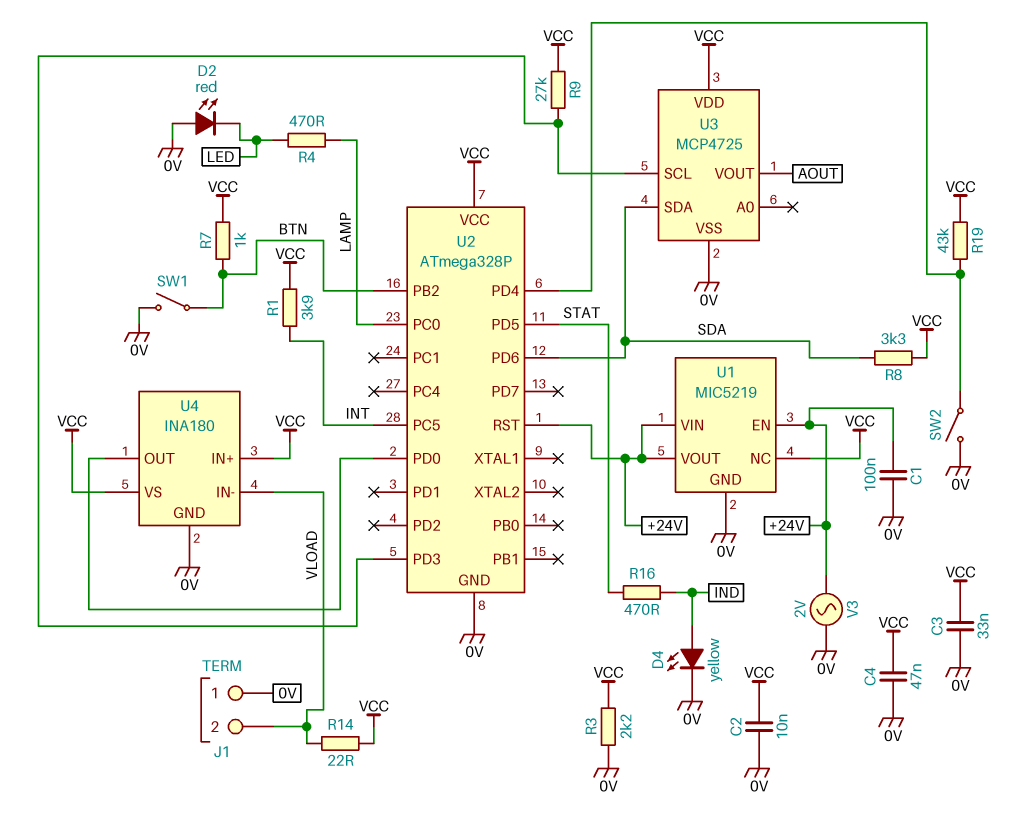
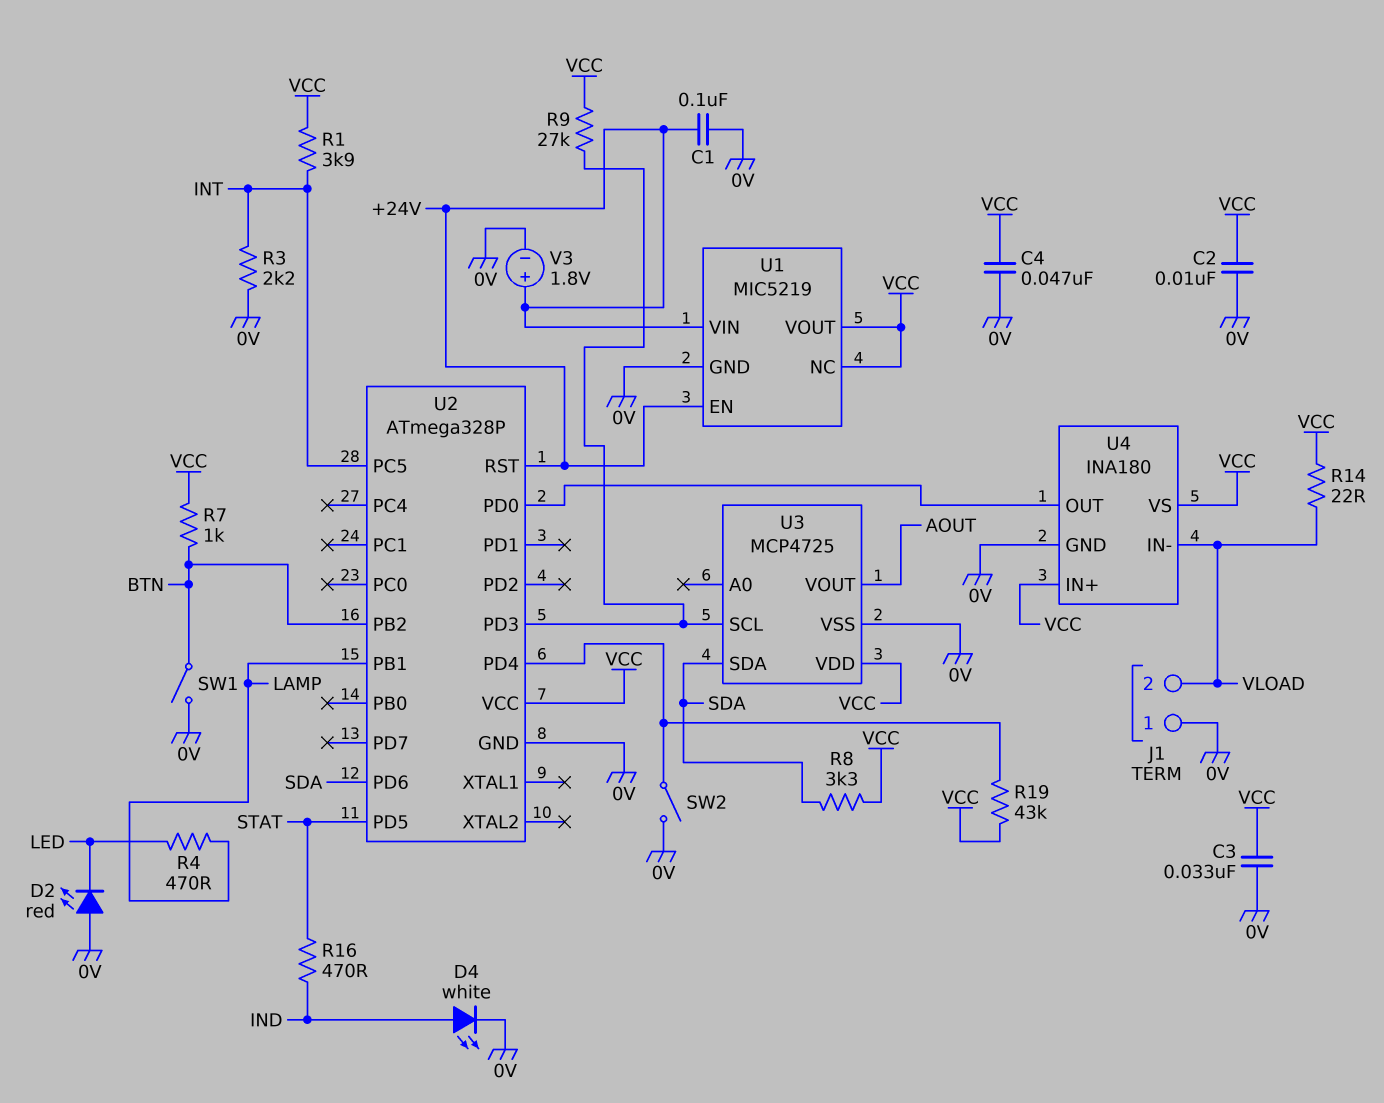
D4: LED yellow (A IND, K 0V) -> LED white (A IND, K 0V)
R3: 2.2k (0V, VCC) -> 2.2k (0V, INT)
U1 pin VOUT: +24V -> VCC
U2 pin PB1: none -> LAMP
U2 pin PC0: LAMP -> none
V3: AC 2V (+24V, 0V) -> 1.8V (plus +24V, minus 0V)

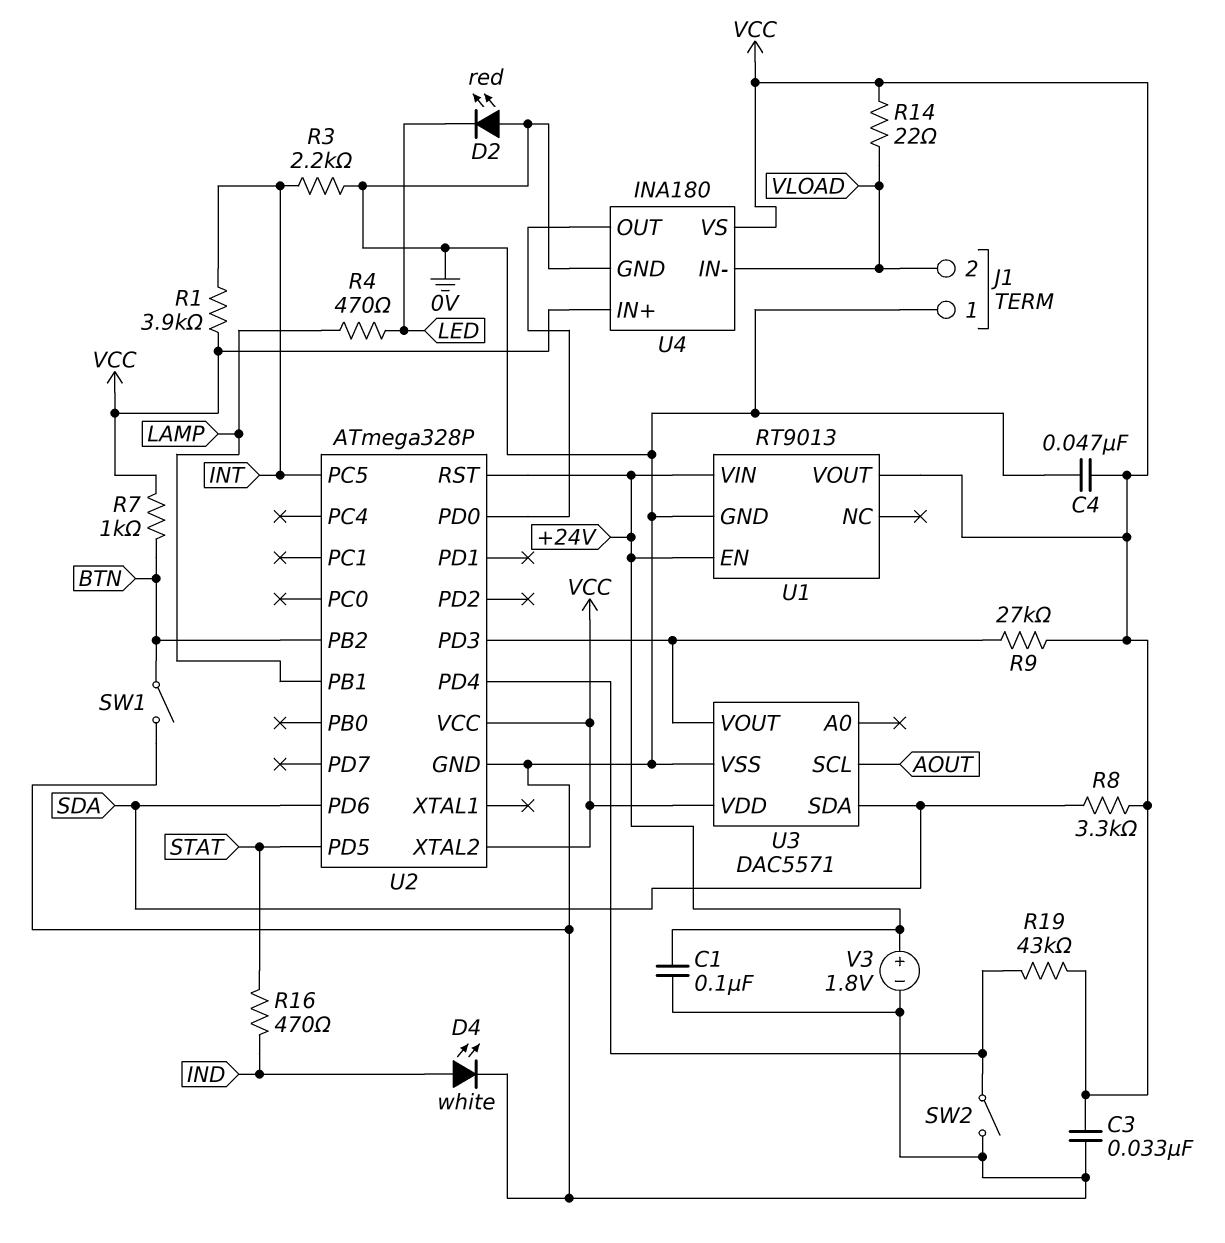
C2: 10nF (0V, VCC) -> none
U1: MIC5219 -> RT9013
U1 pin NC: VCC -> none
U2 pin XTAL2: none -> VCC
U3: MCP4725 -> DAC5571
U3 pin SCL: U2/PD3 -> AOUT
U3 pin VOUT: AOUT -> U2/PD3

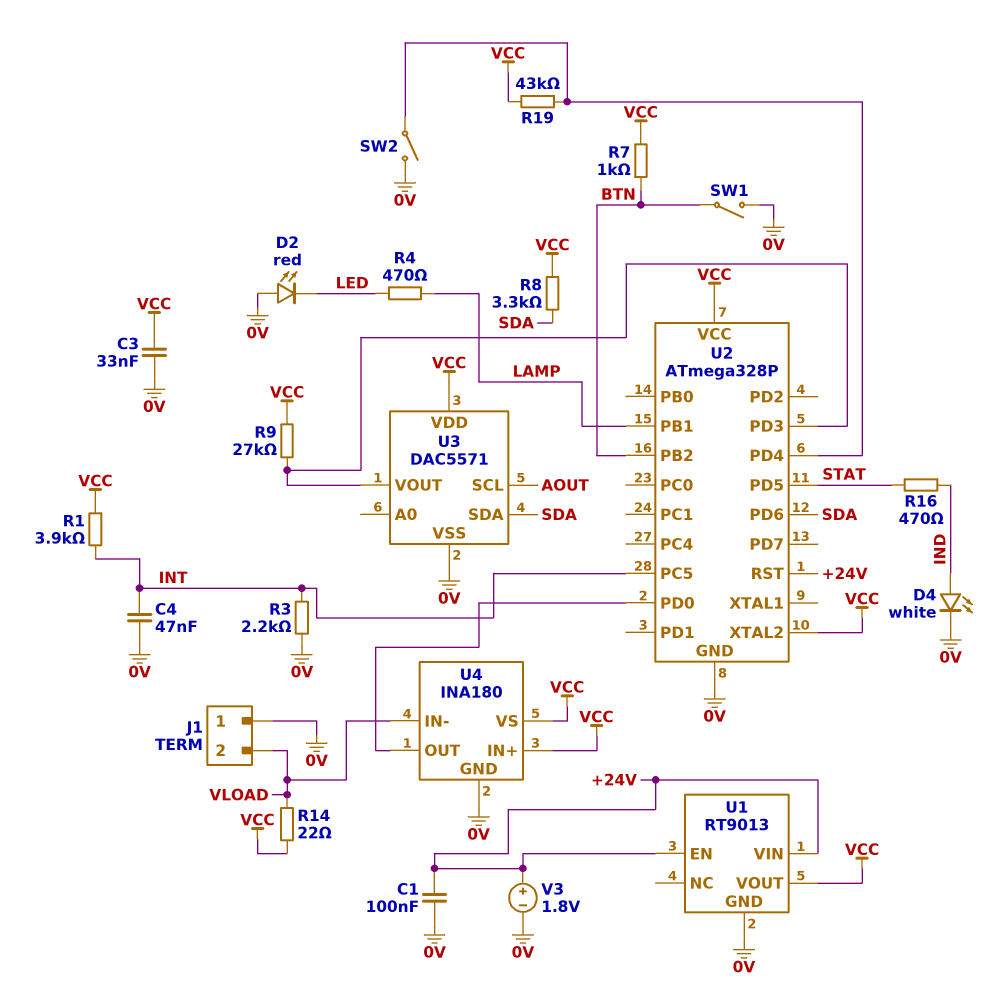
C4: 47nF (0V, VCC) -> 47nF (0V, INT)

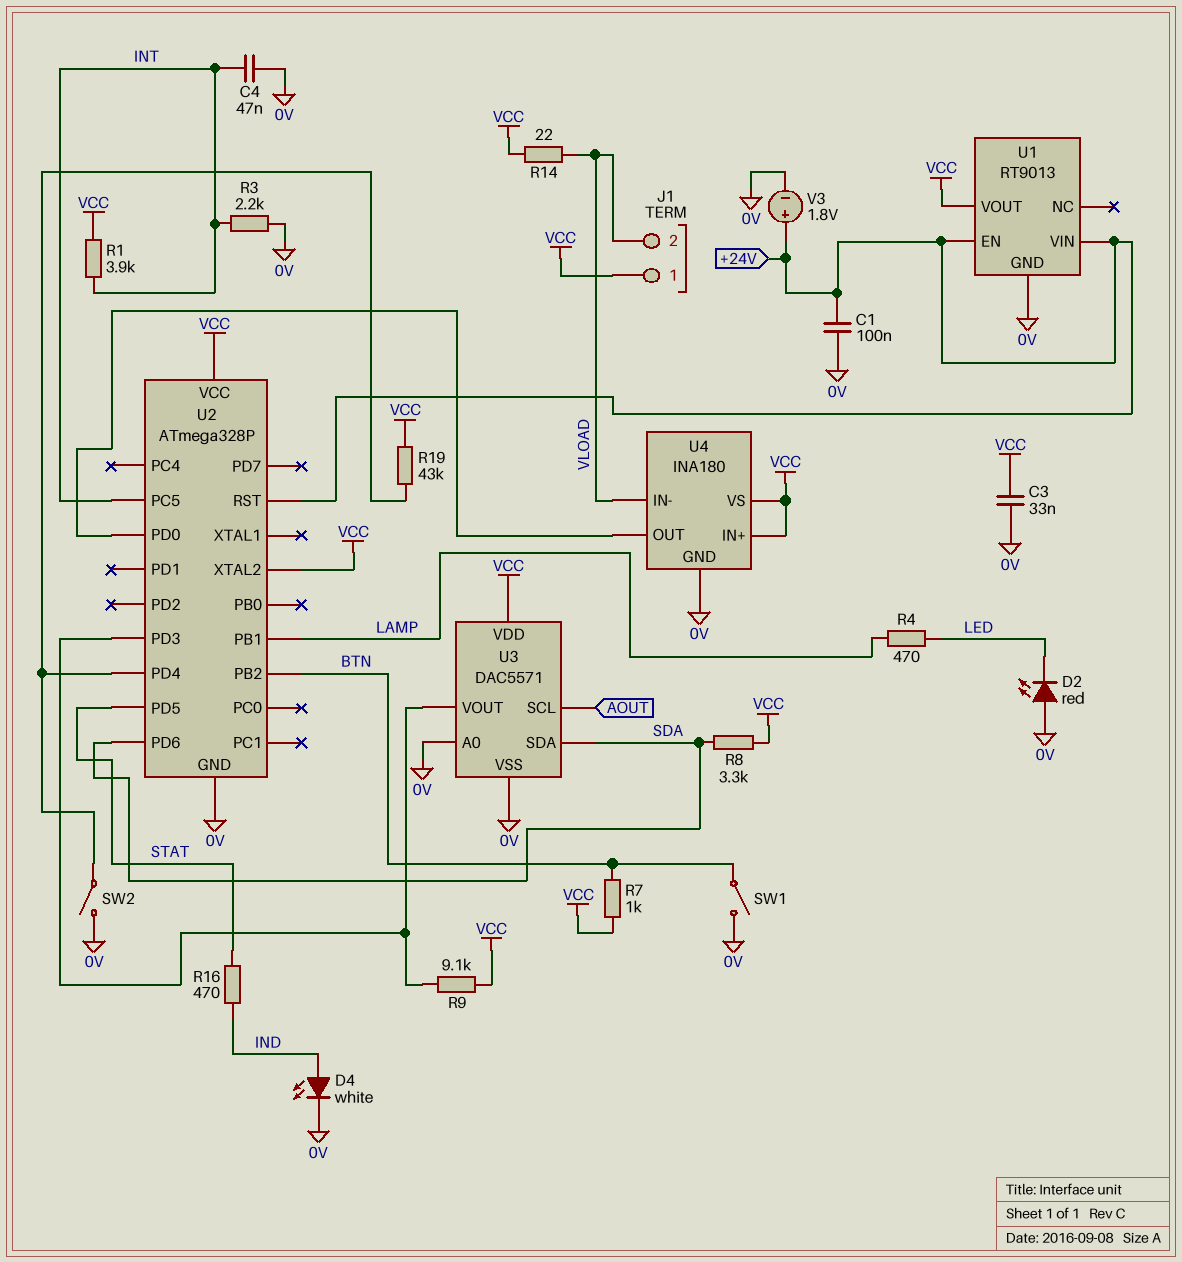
J1 pin 1: 0V -> VCC
R9: 27k (U2/PD3, VCC) -> 9.1k (U2/PD3, VCC)
U3 pin A0: none -> 0V

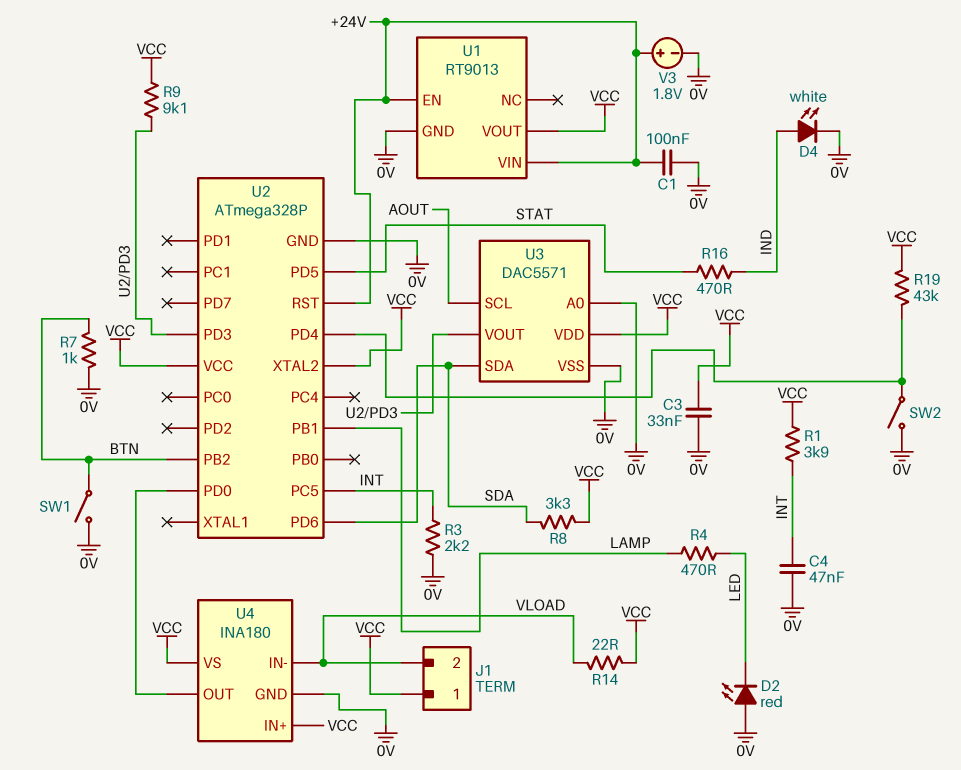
R7: 1k (BTN, VCC) -> 1k (0V, BTN)

